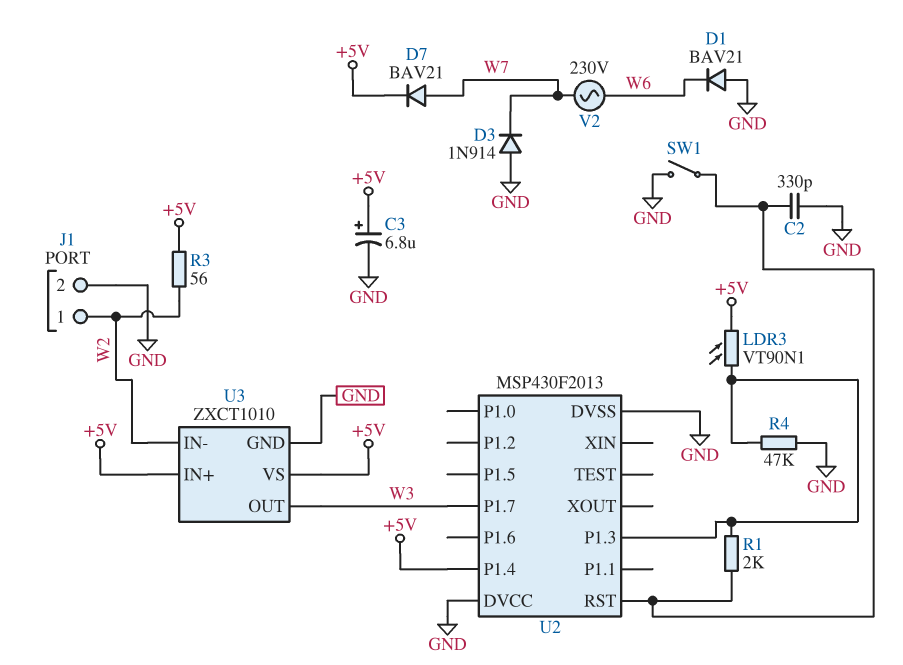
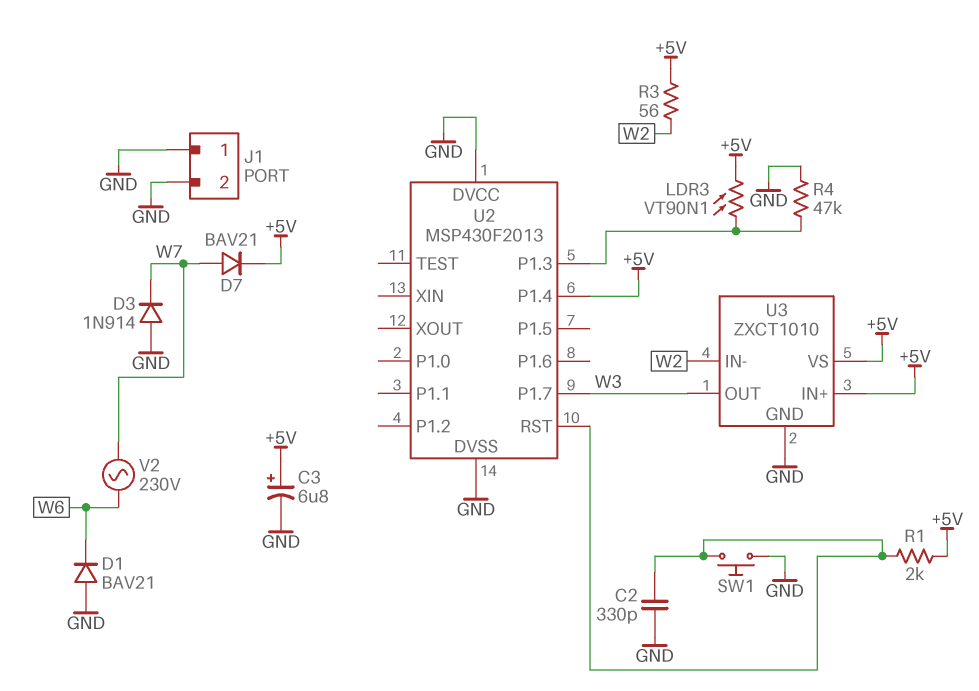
J1 pin 1: W2 -> GND
R1: 2k (U2/P1.3, U2/RST) -> 2k (+5V, U2/RST)
SW1: switch (GND, U2/RST) -> button (GND, U2/RST)

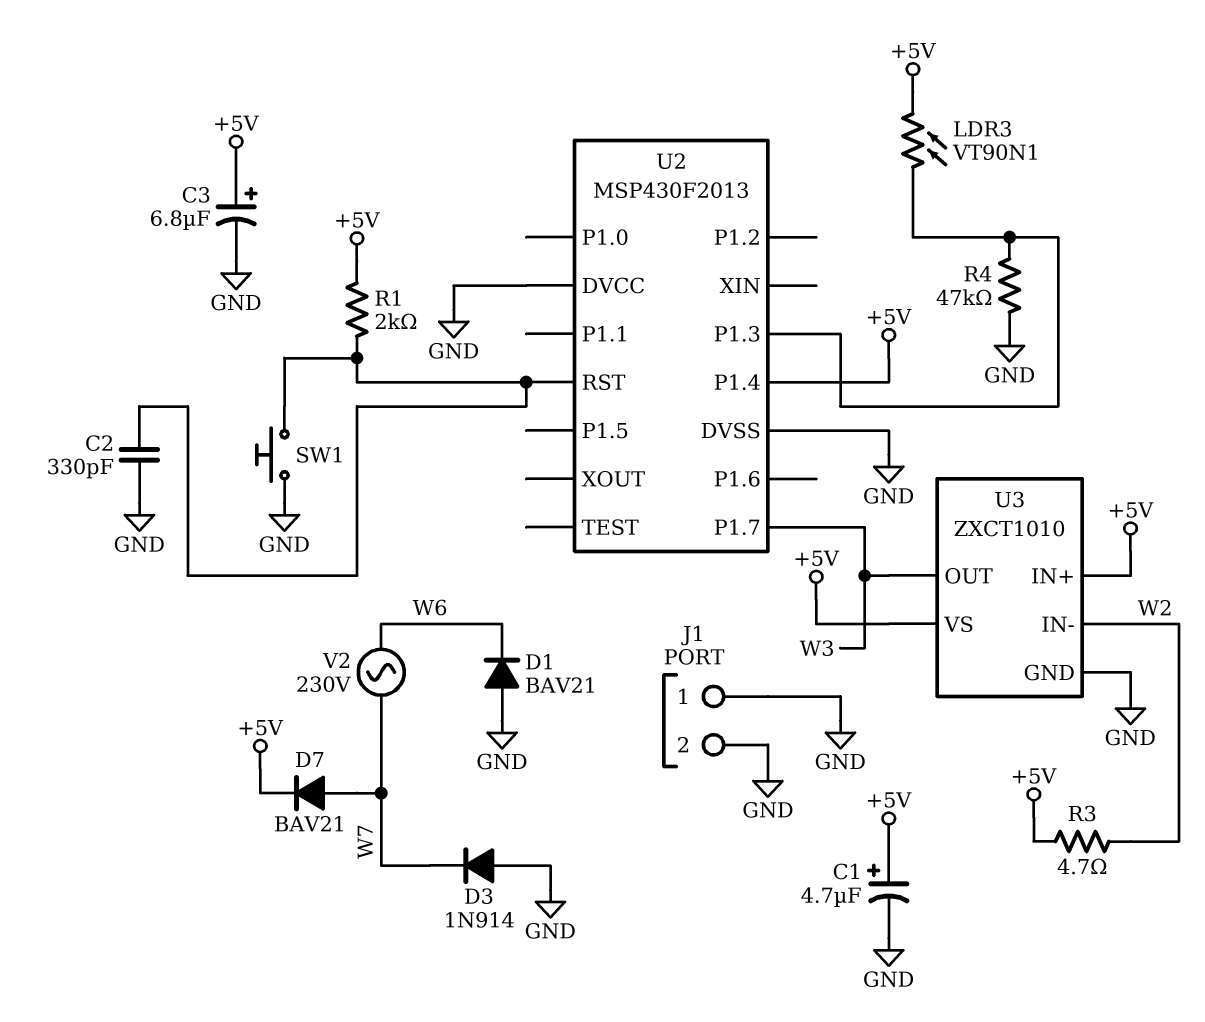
C1: none -> 4.7uF (plus +5V, minus GND)
R3: 56 (+5V, W2) -> 4.7 (+5V, W2)

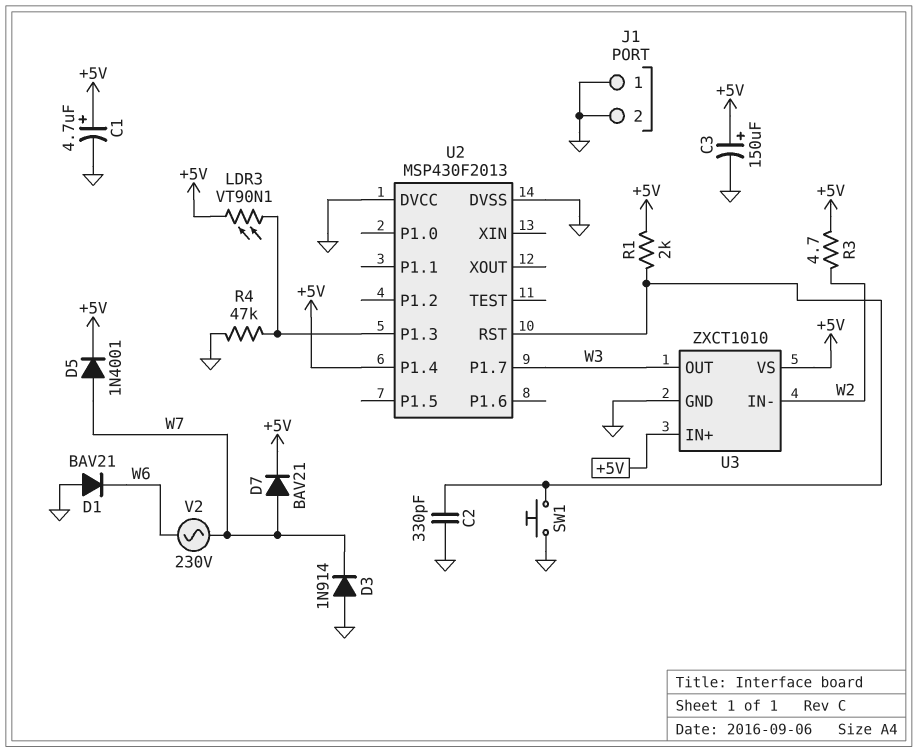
C3: 6.8uF (plus +5V, minus GND) -> 150uF (plus +5V, minus GND)
D5: none -> diode 1N4001 (A W7, K +5V)

